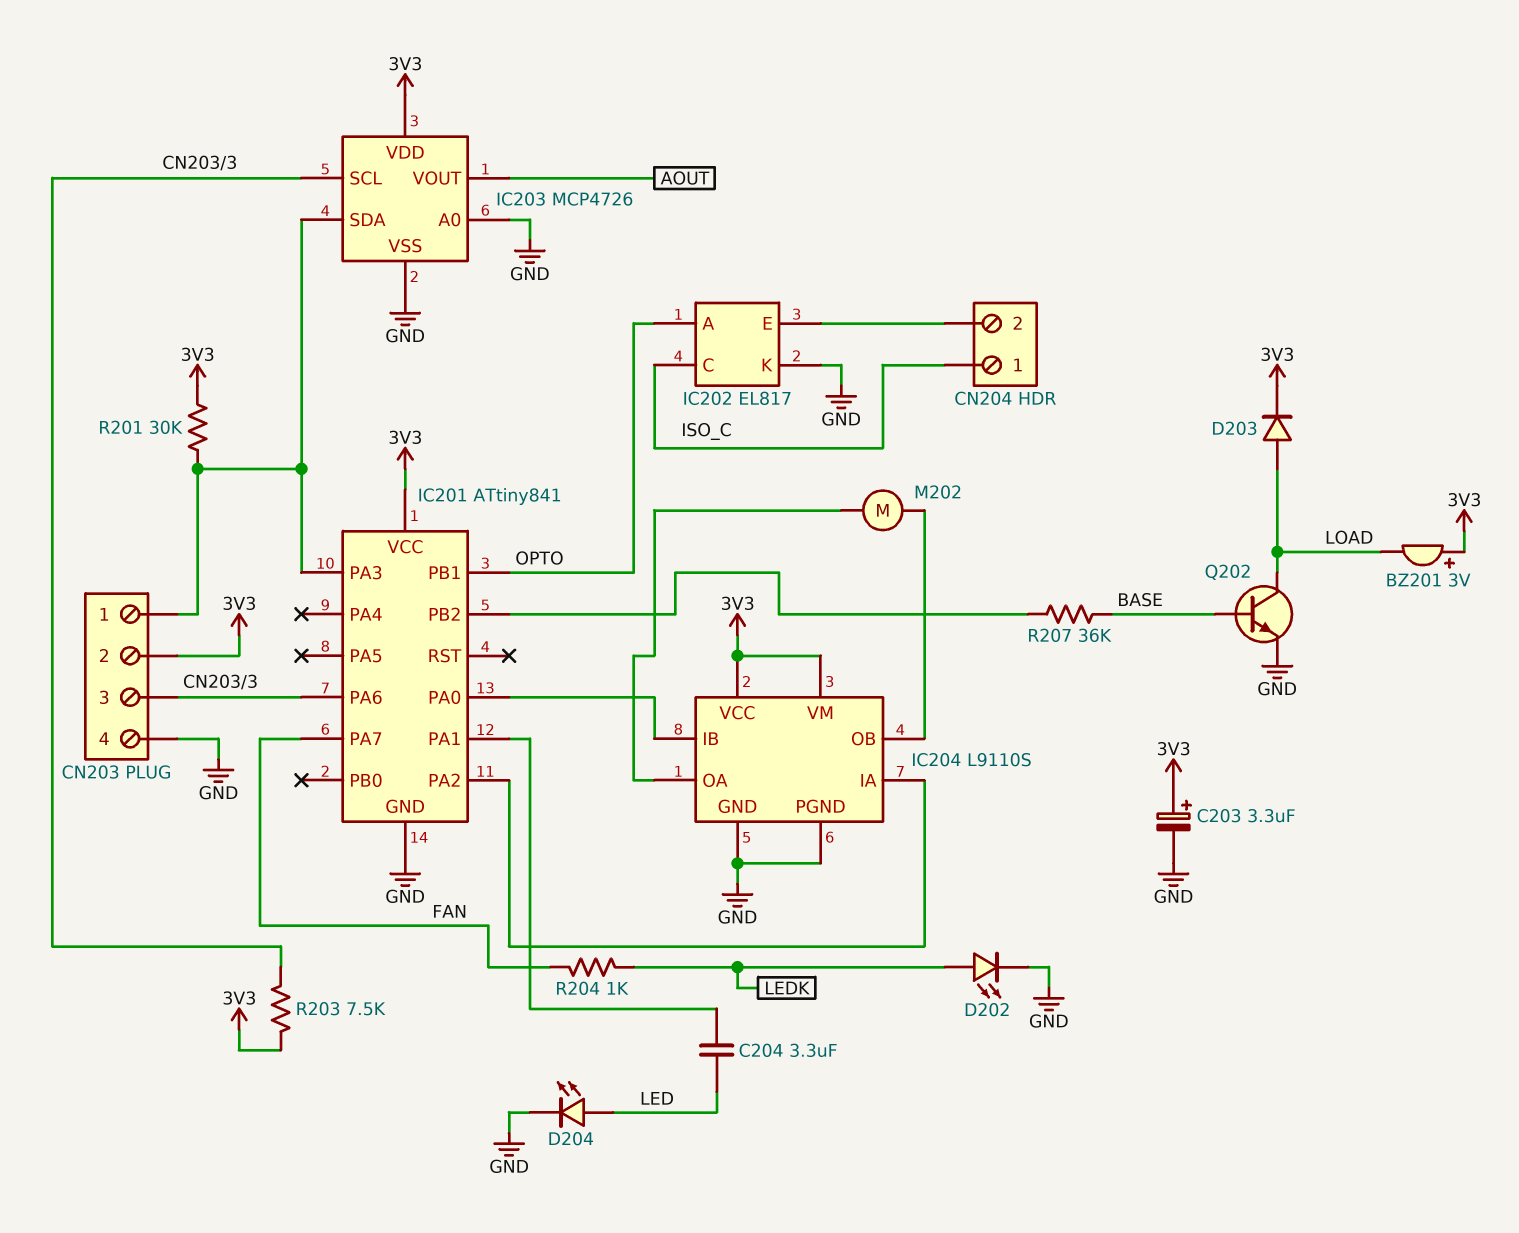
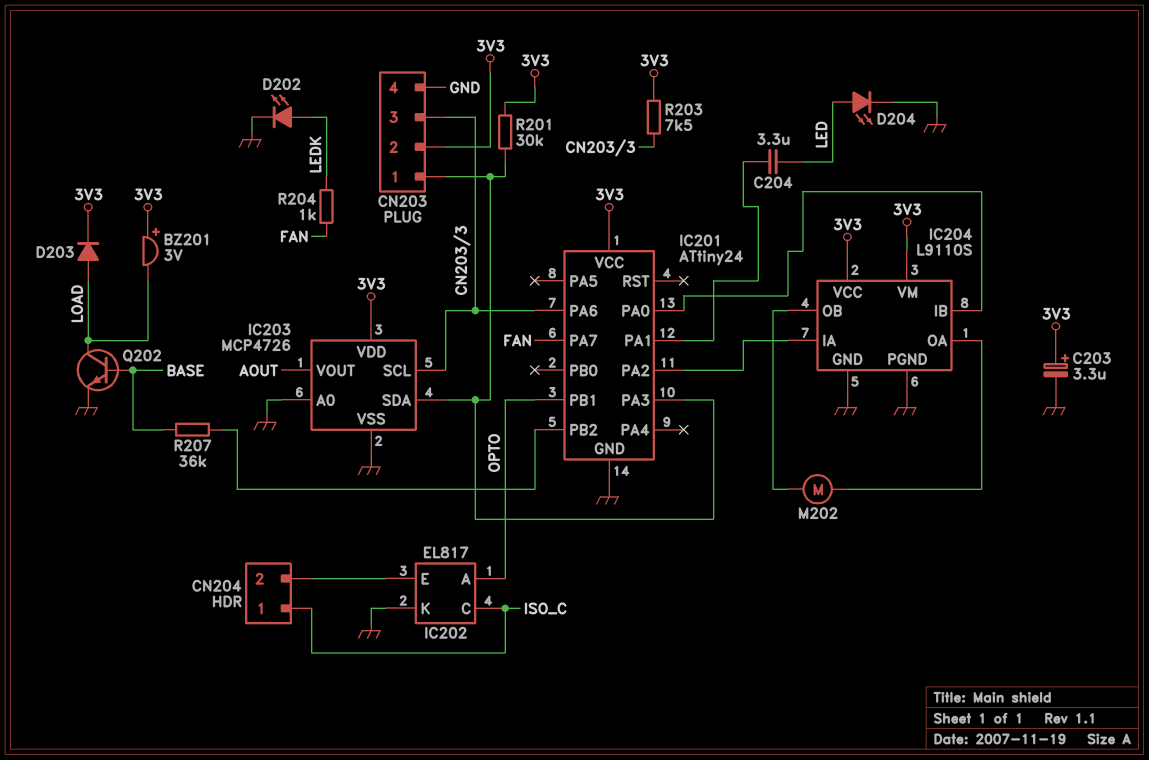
IC201: ATtiny841 -> ATtiny24

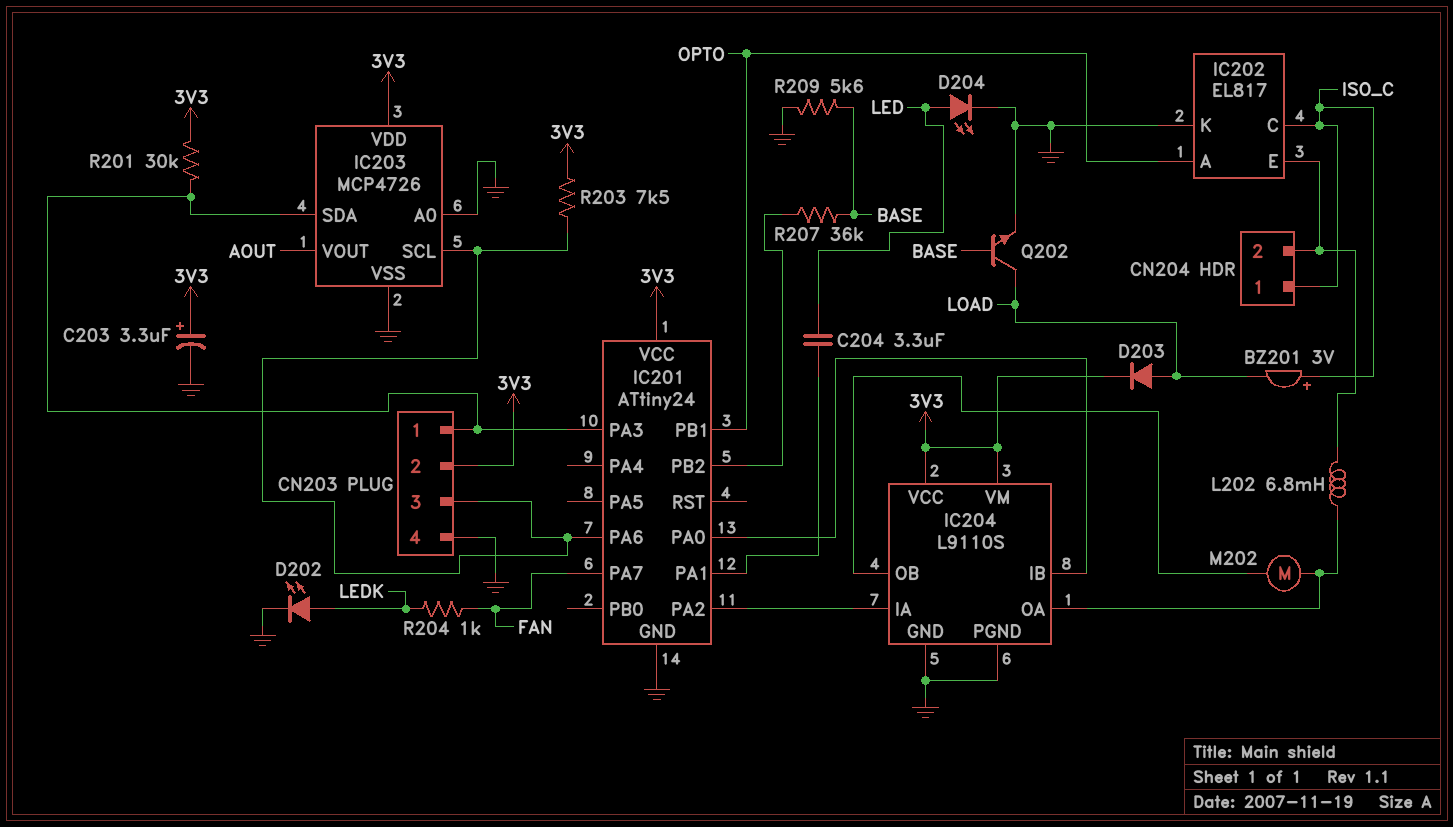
BZ201: buzzer 3V (plus 3V3, minus LOAD) -> buzzer 3V (plus ISO_C, minus LOAD)
L202: none -> 6.8mH (CN204/2, IC204/OA)
R209: none -> 5.6k (BASE, GND)

